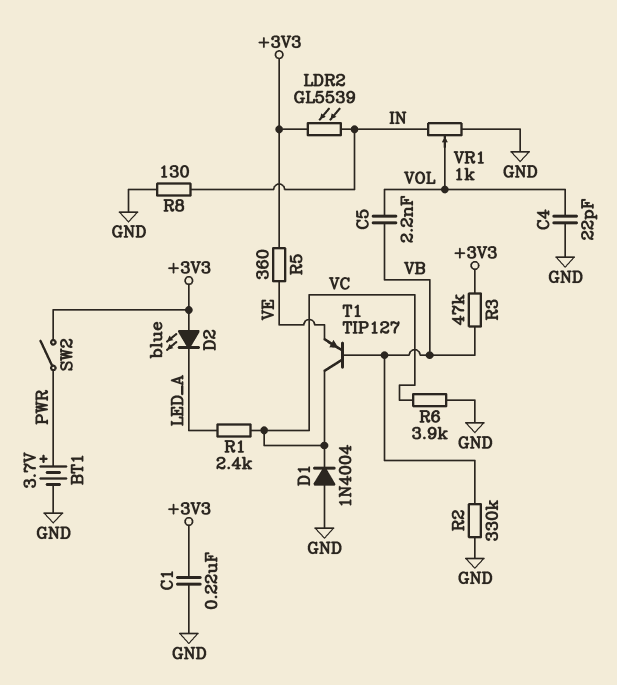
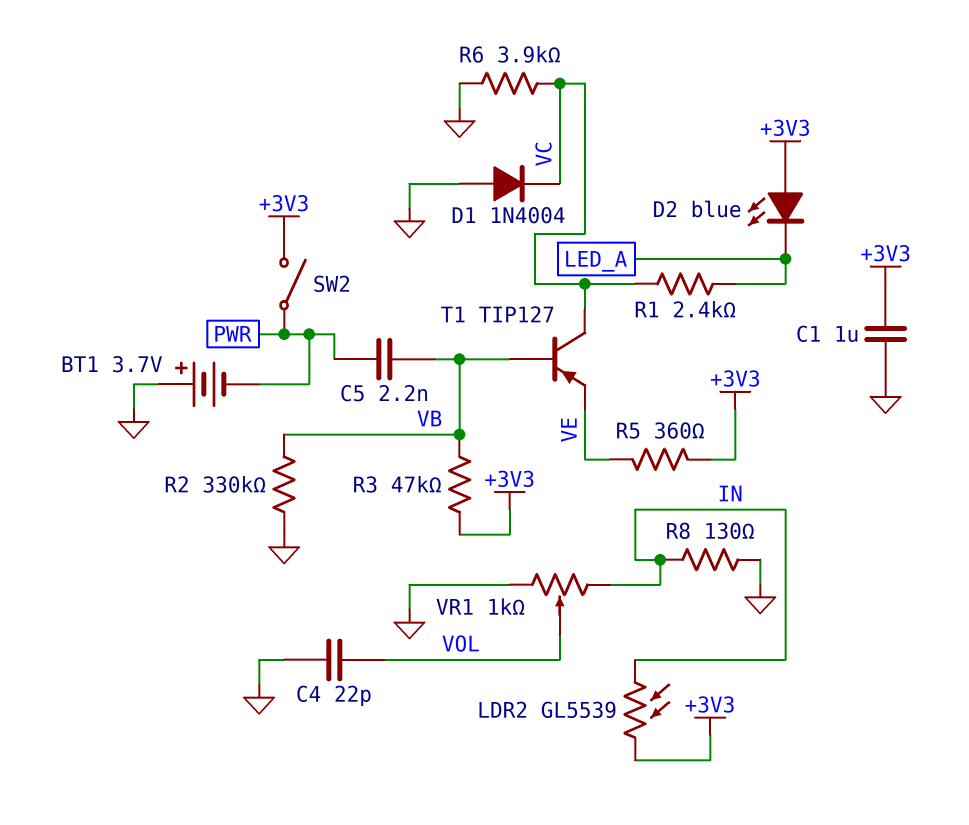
BT1: 3.7V (plus PWR, minus GND) -> 3.7V (plus GND, minus PWR)
C1: 220nF (+3V3, GND) -> 1uF (+3V3, GND)
C5: 2.2nF (VB, VOL) -> 2.2nF (PWR, VB)

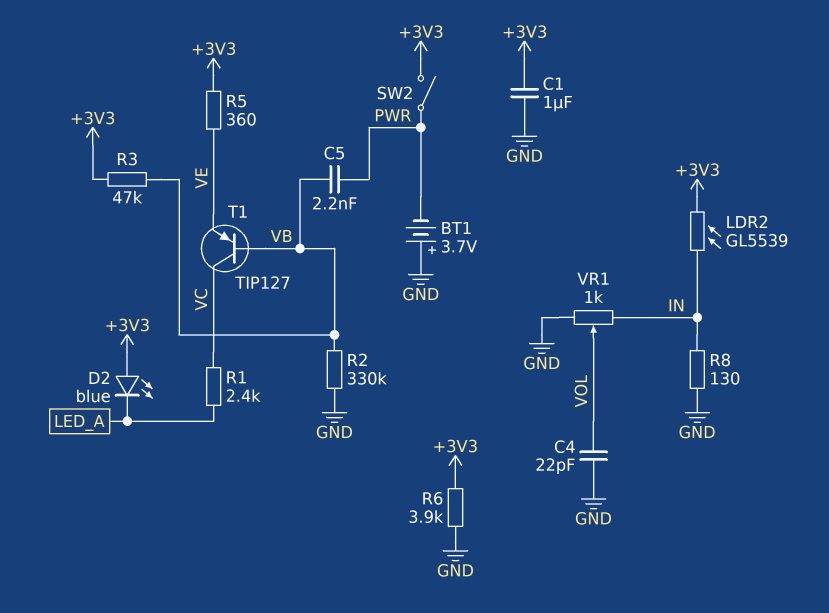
D1: diode 1N4004 (A GND, K VC) -> none
R6: 3.9k (GND, VC) -> 3.9k (+3V3, GND)

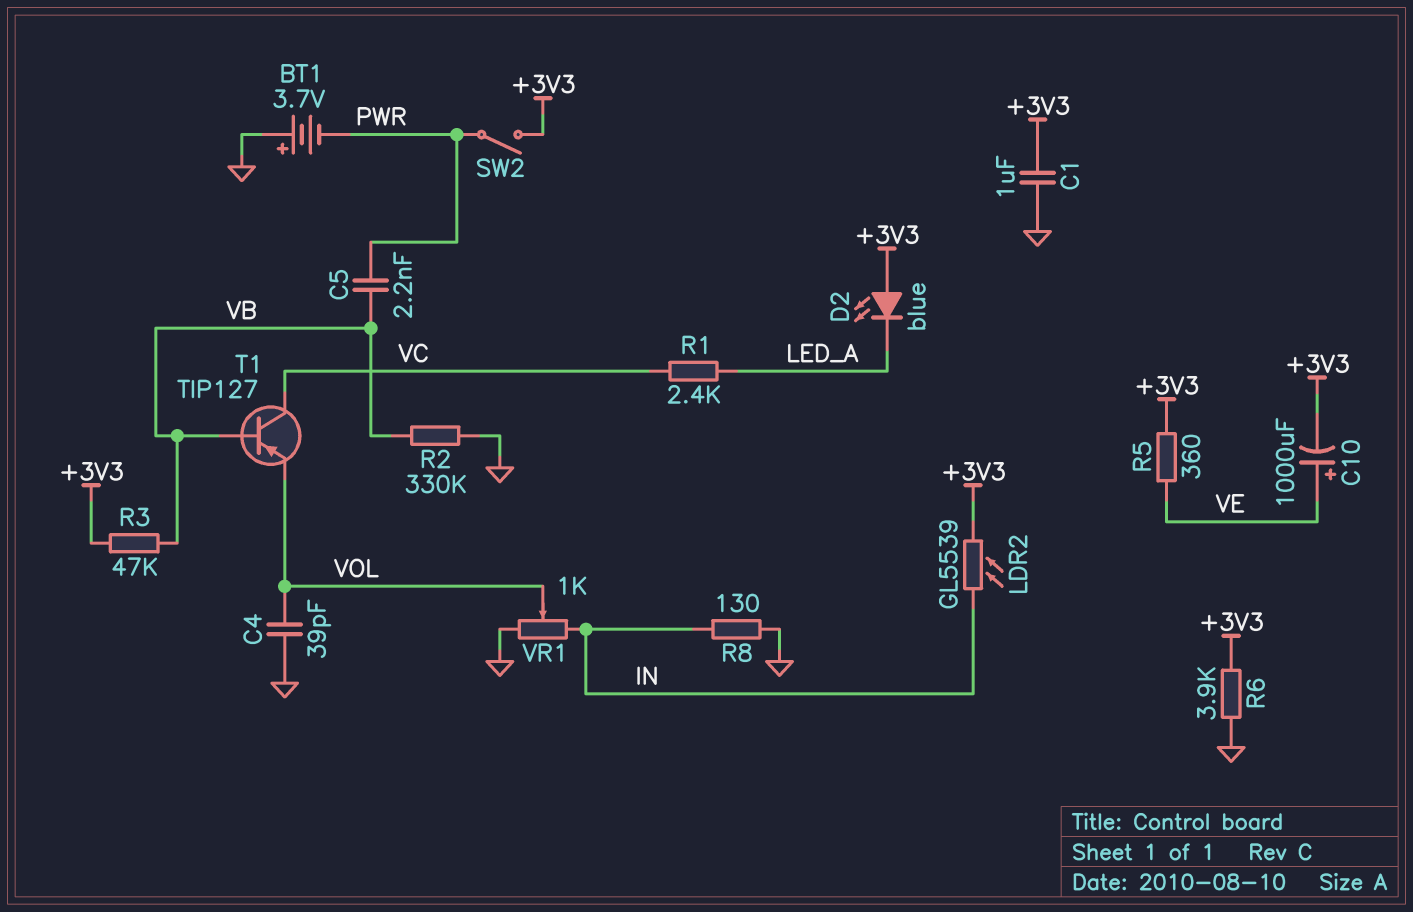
C4: 22pF (GND, VOL) -> 39pF (GND, VOL)
C10: none -> 1000uF (plus VE, minus +3V3)
T1: PNP TIP127 (B VB, C VC, E VE) -> PNP TIP127 (B VB, C VC, E VOL)

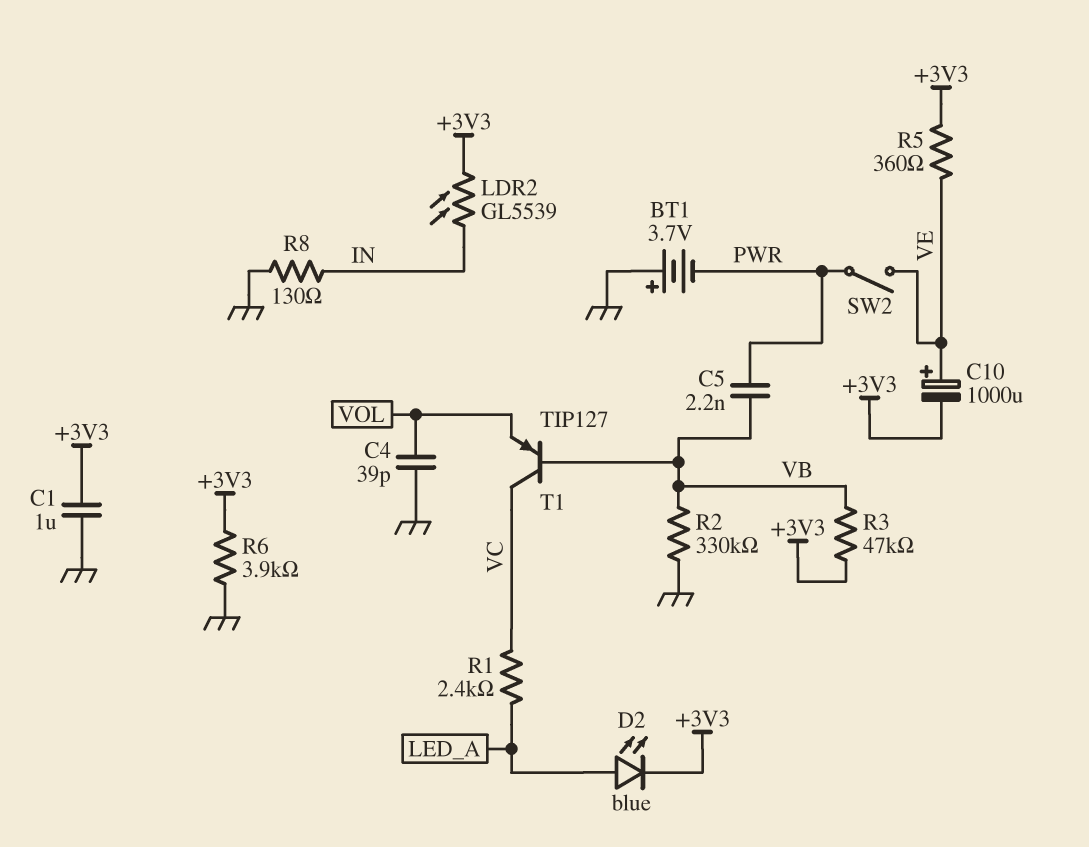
D2: LED blue (A +3V3, K LED_A) -> LED blue (A LED_A, K +3V3)
SW2: switch (+3V3, PWR) -> switch (PWR, VE)
VR1: 1k (GND, IN, wiper VOL) -> none

